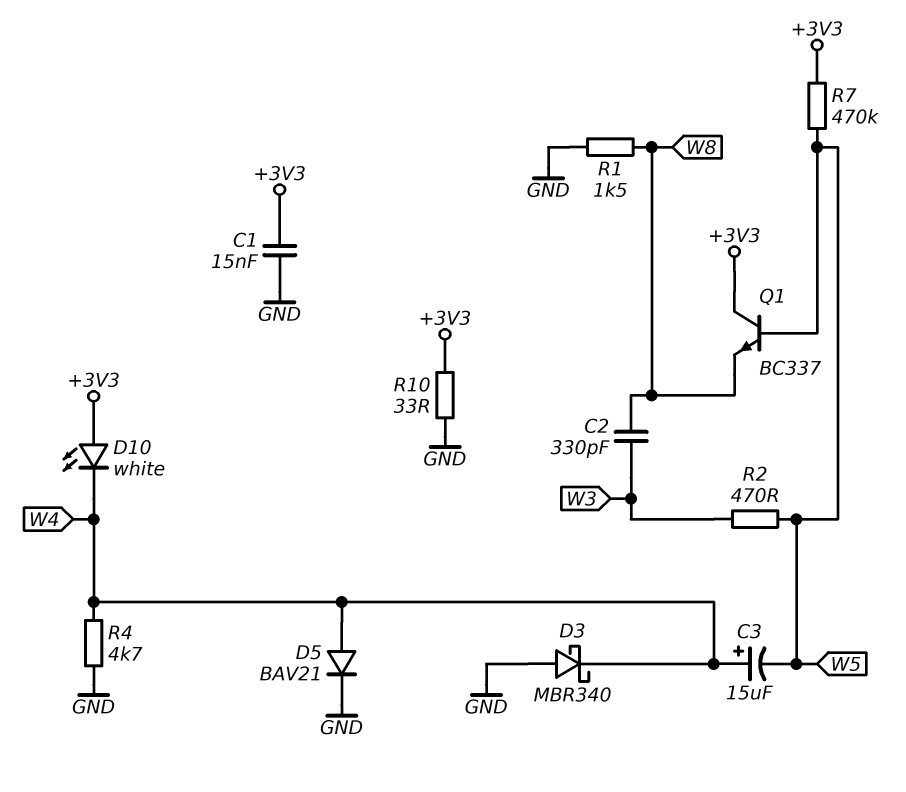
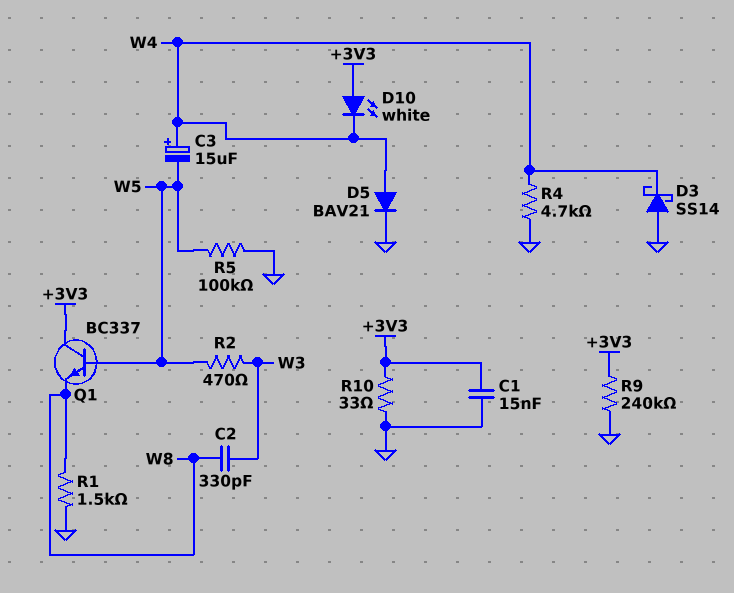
D3: schottky MBR340 (A GND, K W4) -> schottky SS14 (A GND, K W4)
R5: none -> 100k (GND, W5)
R7: 470k (+3V3, W5) -> none
R9: none -> 240k (+3V3, GND)

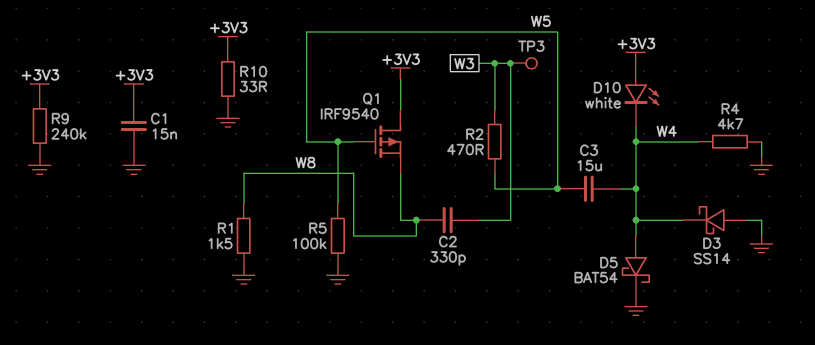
C3: 15uF (plus W4, minus W5) -> 15uF (W4, W5)
D5: diode BAV21 (A W4, K GND) -> schottky BAT54 (A W4, K GND)
Q1: NPN BC337 (B W5, C +3V3, E W8) -> PMOS IRF9540 (G W5, D +3V3, S W8)
TP3: none -> test point (W3)

